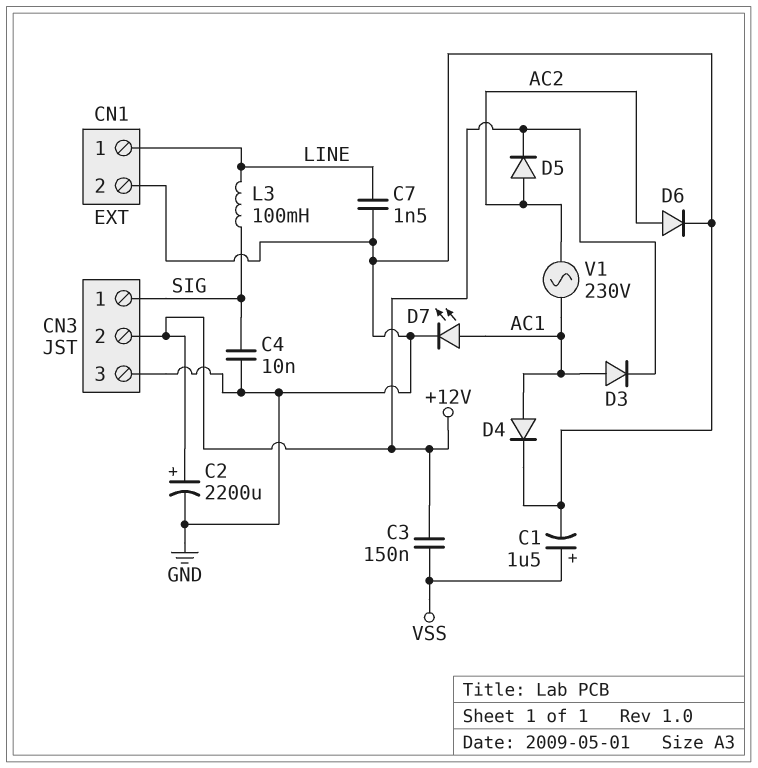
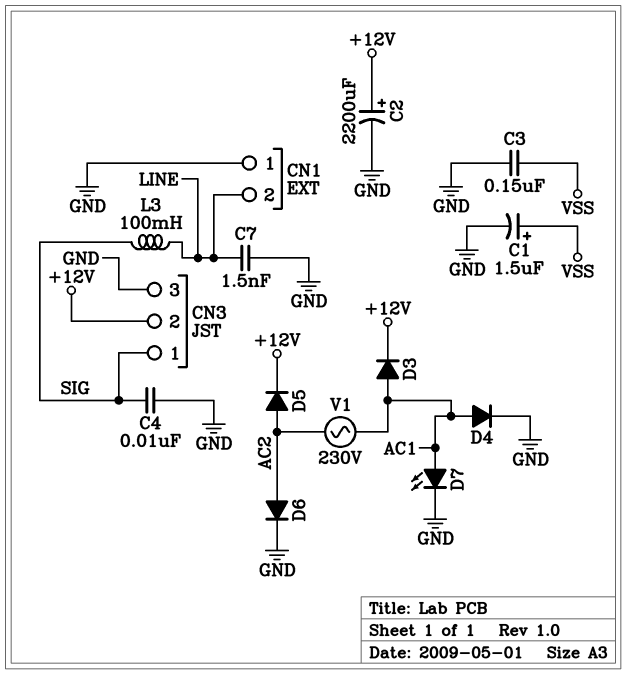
C3: 150nF (+12V, VSS) -> 150nF (GND, VSS)
CN1 pin 1: LINE -> GND
CN1 pin 2: GND -> LINE

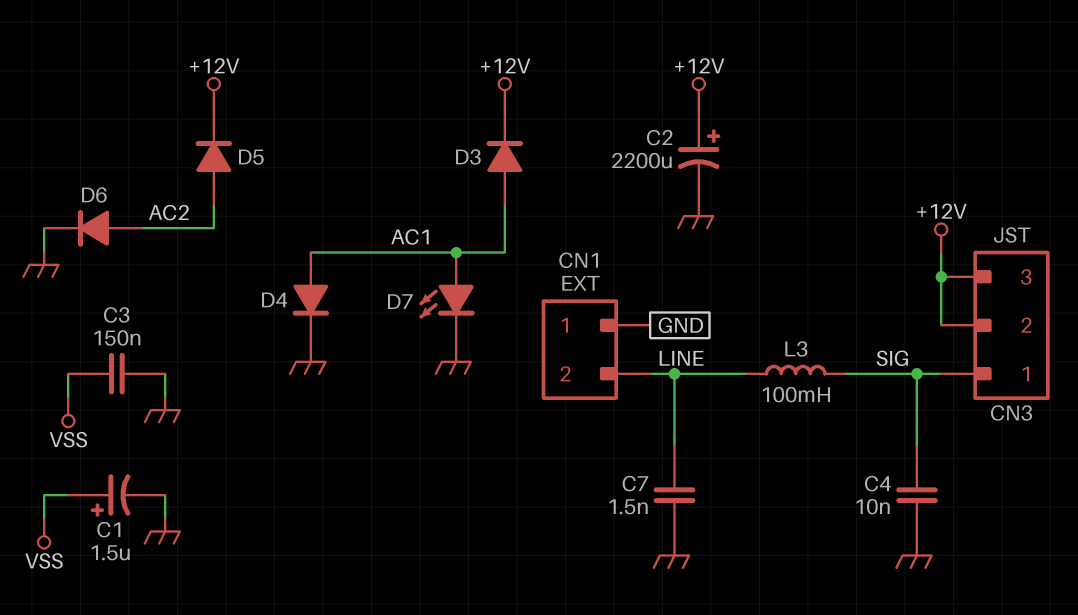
CN3 pin 3: GND -> +12V
V1: AC 230V (AC1, AC2) -> none

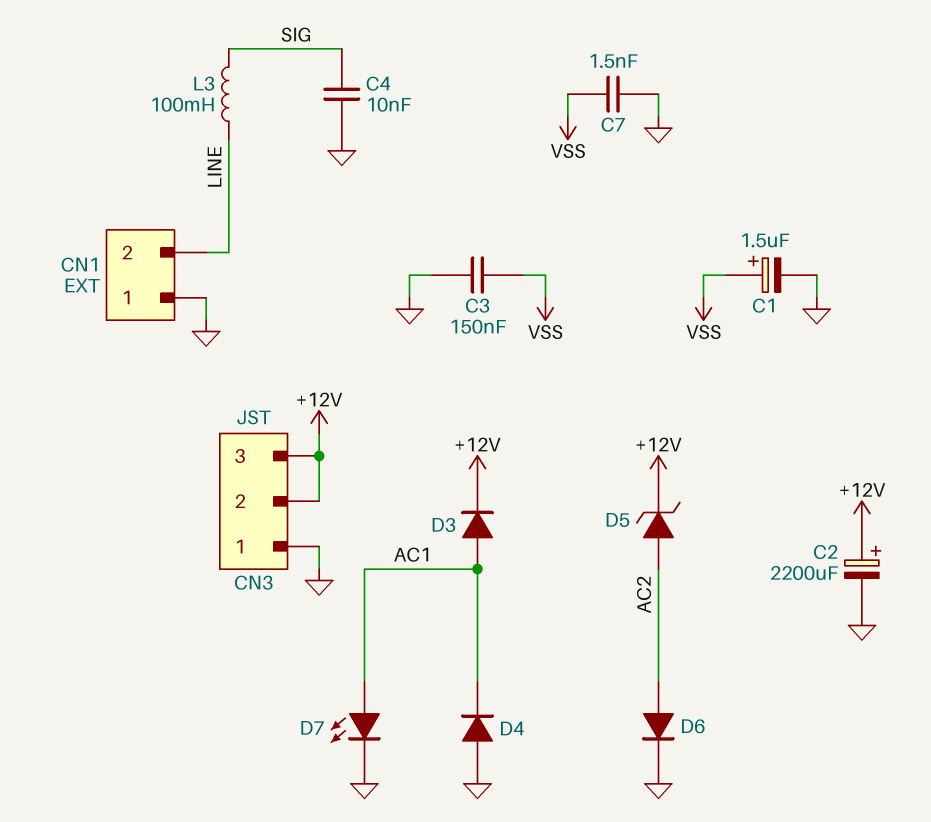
C7: 1.5nF (GND, LINE) -> 1.5nF (GND, VSS)
CN3 pin 1: SIG -> GND
D4: diode (A AC1, K GND) -> diode (A GND, K AC1)
D5: diode (A AC2, K +12V) -> zener (A AC2, K +12V)

